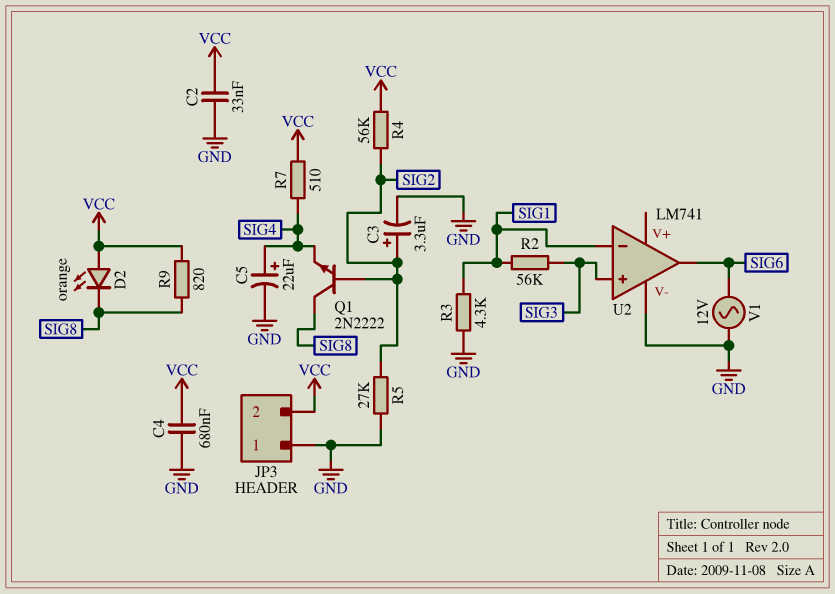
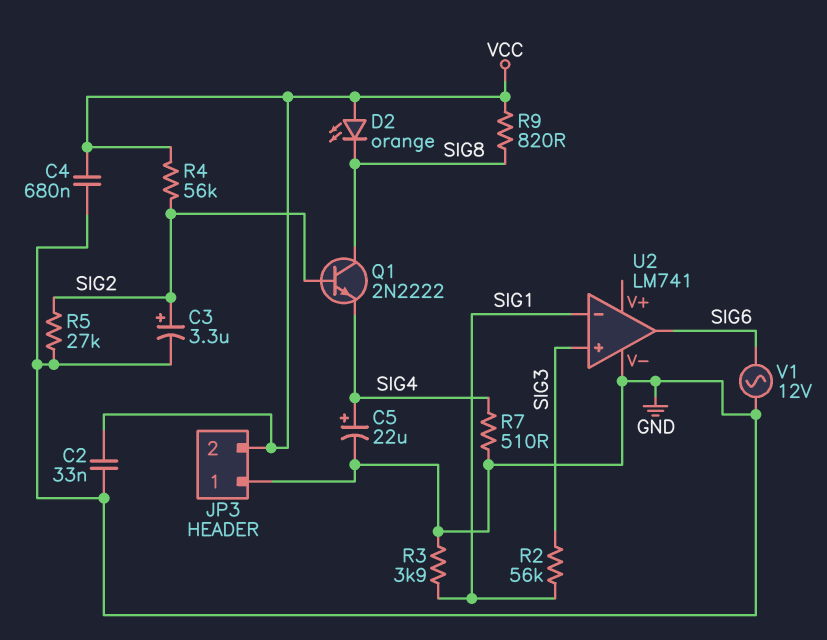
R3: 4.3k (GND, SIG1) -> 3.9k (GND, SIG1)
R7: 510 (SIG4, VCC) -> 510 (GND, SIG4)

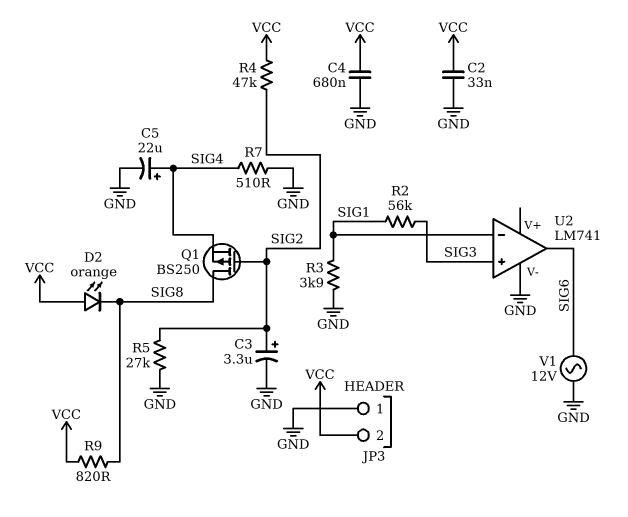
Q1: NPN 2N2222 (B SIG2, C SIG8, E SIG4) -> PMOS BS250 (G SIG2, D SIG8, S SIG4)
R4: 56k (SIG2, VCC) -> 47k (SIG2, VCC)

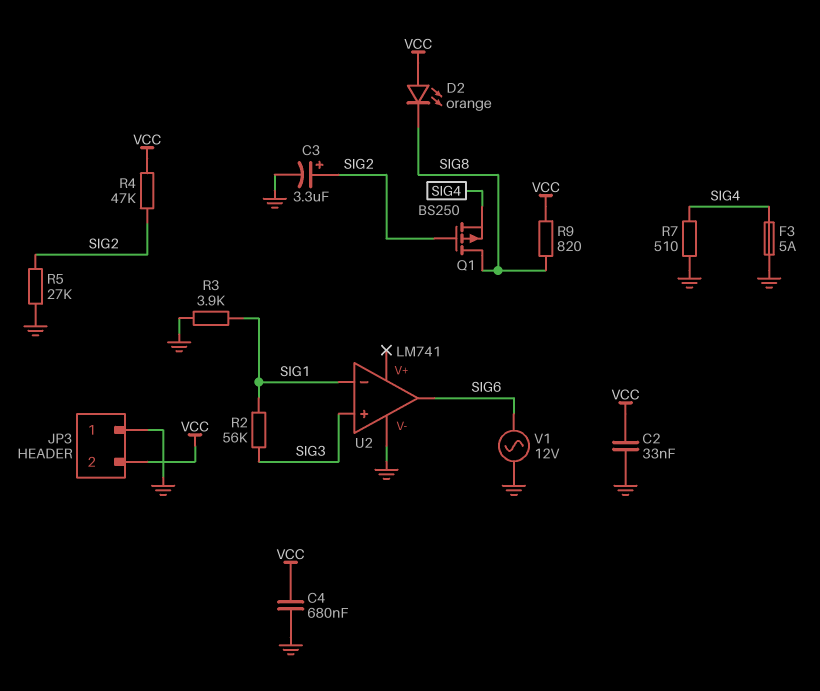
C5: 22uF (plus SIG4, minus GND) -> none
F3: none -> 5A (GND, SIG4)

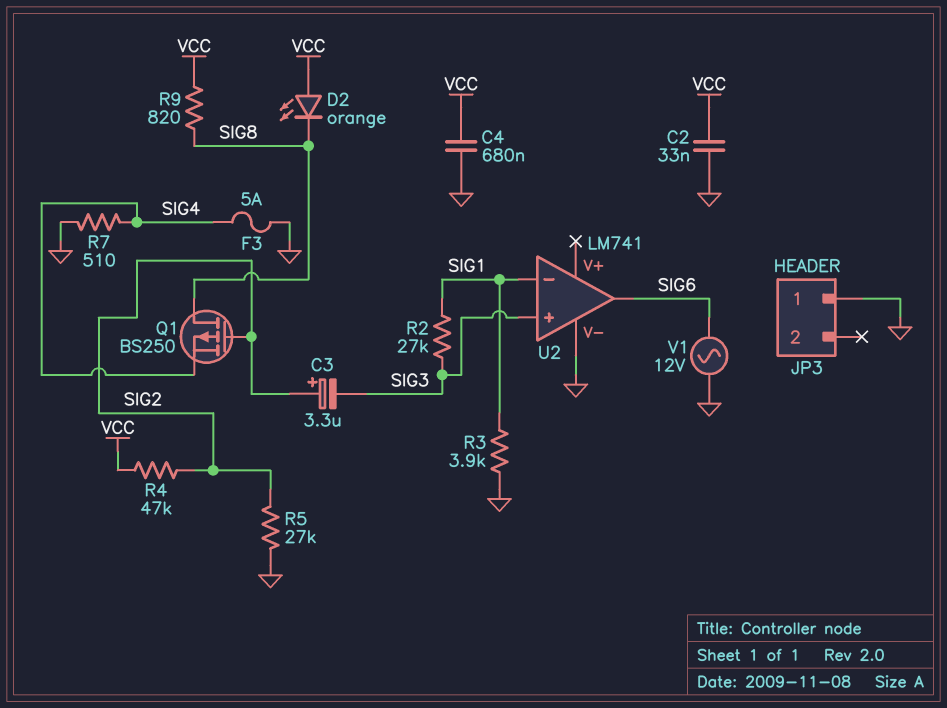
C3: 3.3uF (plus SIG2, minus GND) -> 3.3uF (plus SIG2, minus SIG3)
JP3 pin 2: VCC -> none
R2: 56k (SIG1, SIG3) -> 27k (SIG1, SIG3)

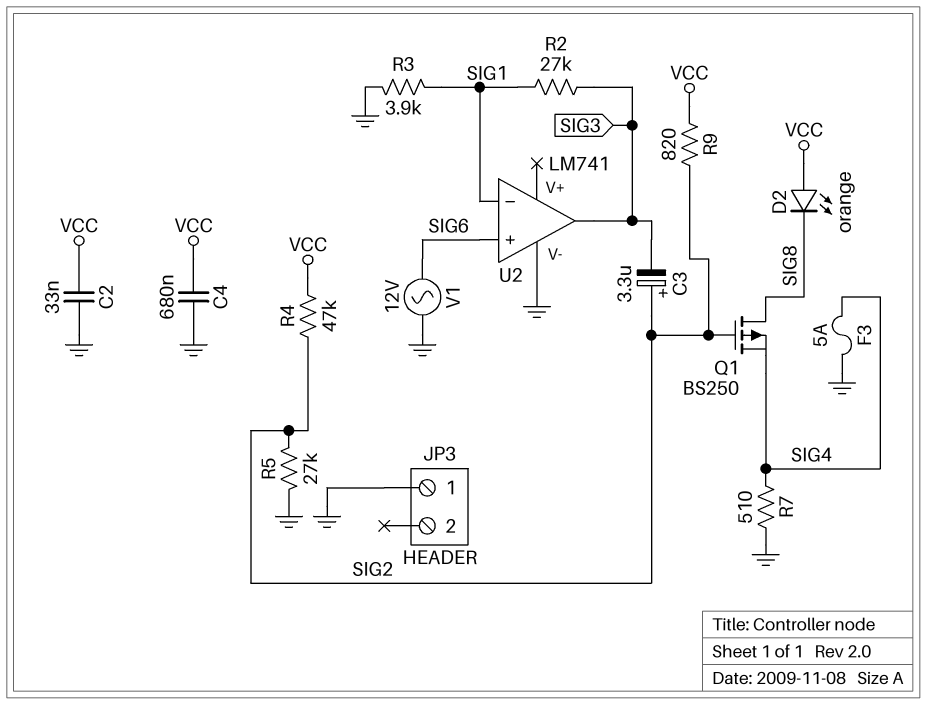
R9: 820 (SIG8, VCC) -> 820 (SIG2, VCC)
U2 pin in+: SIG3 -> SIG6
U2 pin out: SIG6 -> SIG3

